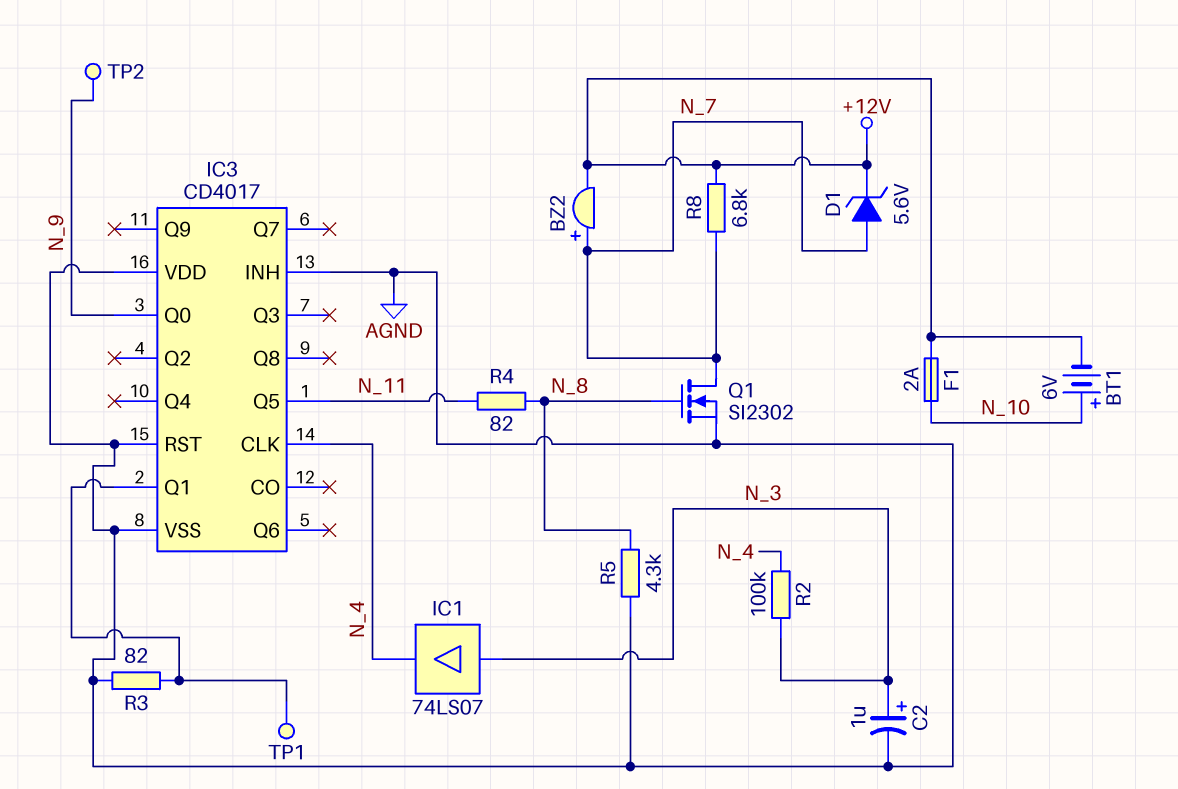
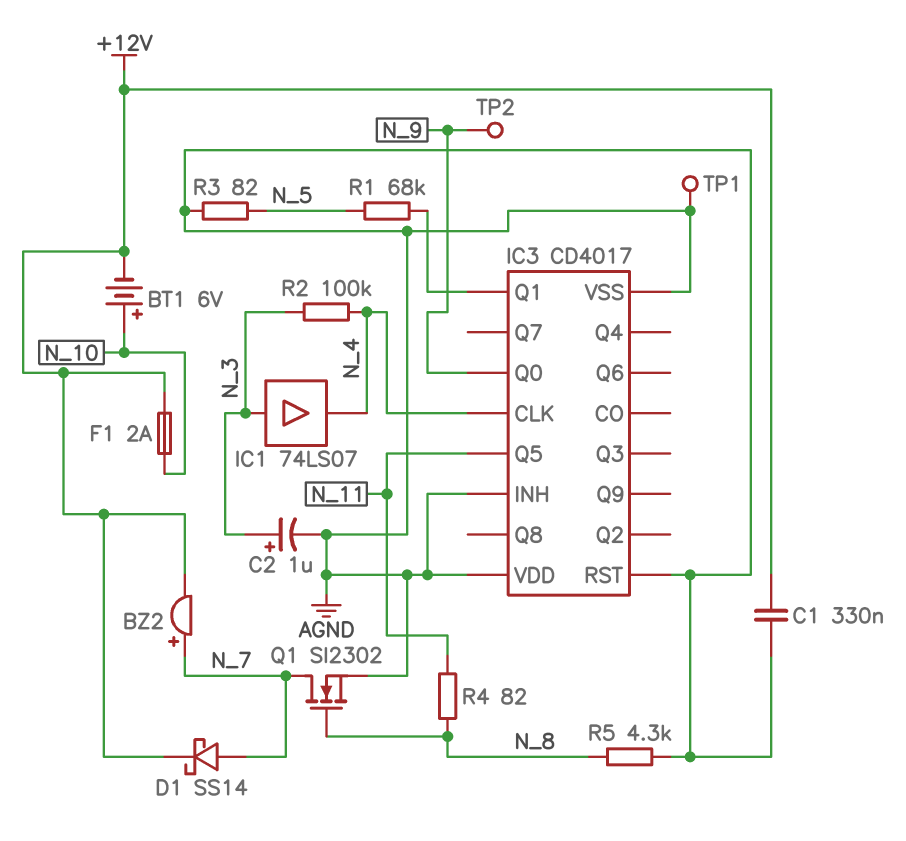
C1: none -> 330nF (+12V, AGND)
D1: zener 5.6V (A N_7, K +12V) -> schottky SS14 (A N_7, K +12V)
R1: none -> 68k (IC3/Q1, N_5)
R3: 82 (AGND, IC3/Q1) -> 82 (AGND, N_5)
R8: 6.8k (+12V, N_7) -> none
TP1: test point (IC3/Q1) -> test point (AGND)

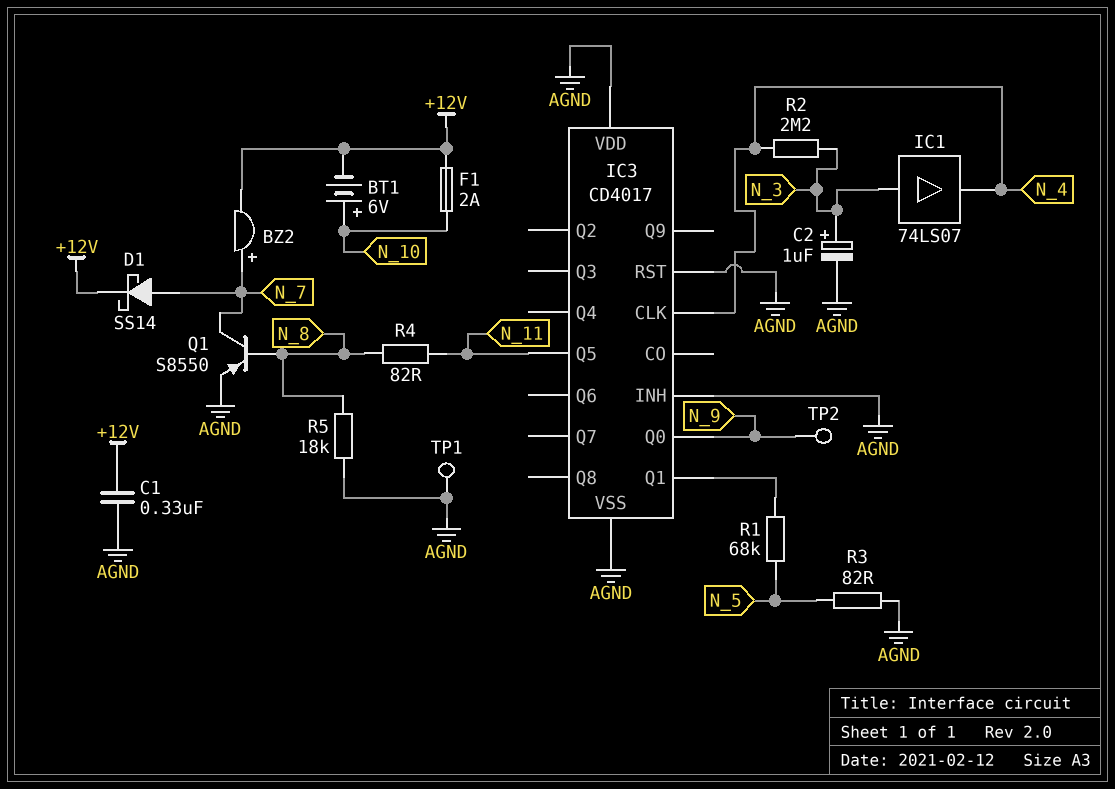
Q1: NMOS SI2302 (G N_8, D N_7, S AGND) -> PNP S8550 (B N_8, C N_7, E AGND)
R2: 100k (N_3, N_4) -> 2.2M (N_3, N_4)
R5: 4.3k (AGND, N_8) -> 18k (AGND, N_8)

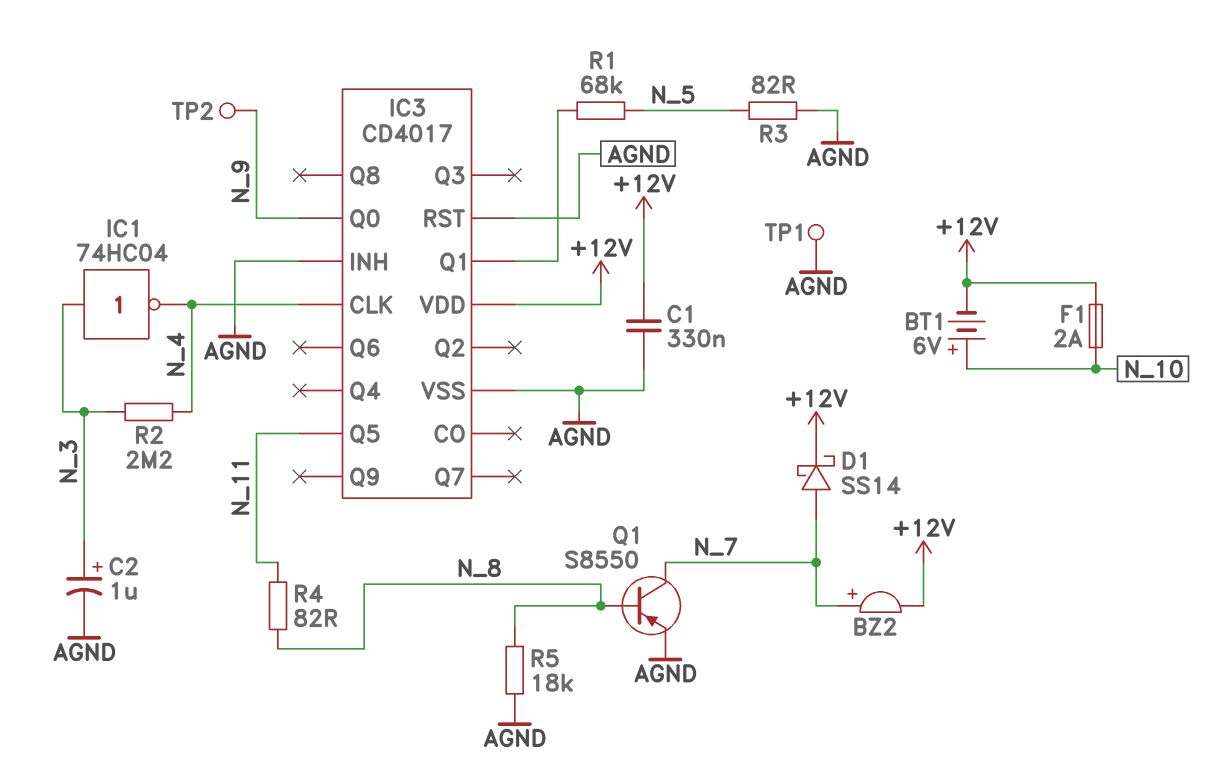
IC1: buffer 74LS07 (in N_3, out N_4) -> NOT 74HC04 (in N_3, out N_4)
IC3 pin VDD: AGND -> +12V

